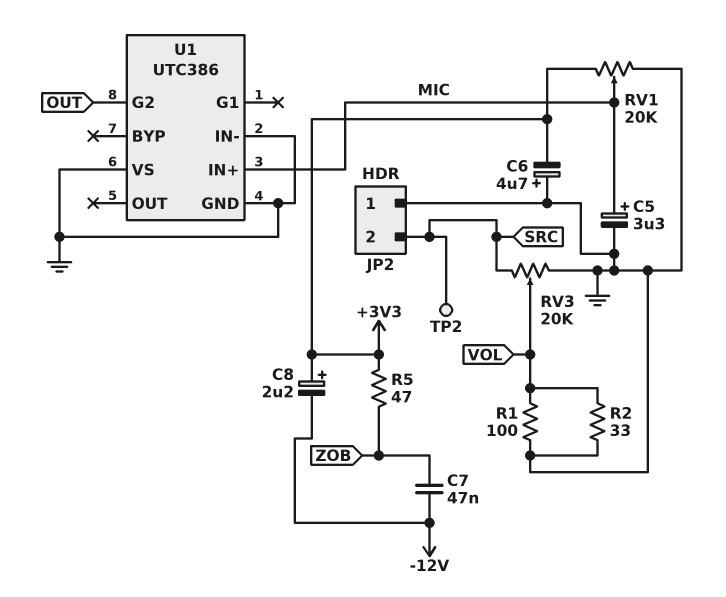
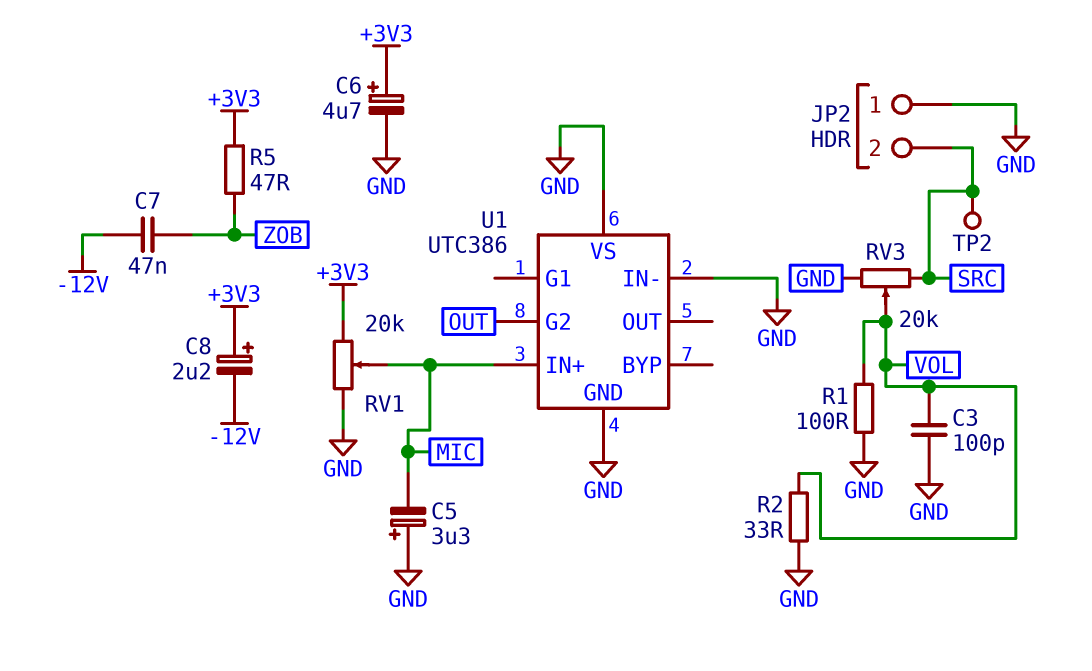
C3: none -> 100pF (GND, VOL)
C5: 3.3uF (plus MIC, minus GND) -> 3.3uF (plus GND, minus MIC)
C6: 4.7uF (plus GND, minus +3V3) -> 4.7uF (plus +3V3, minus GND)

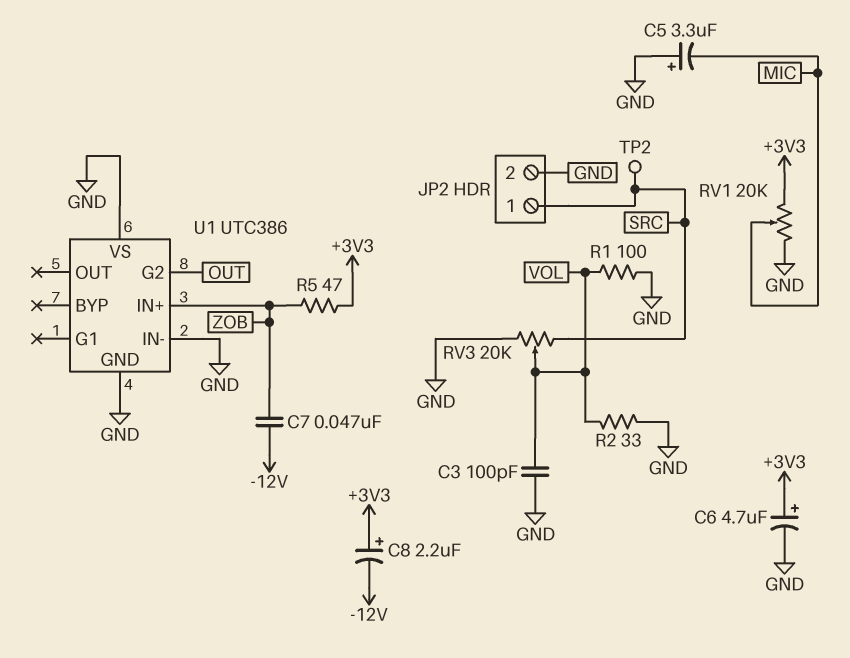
JP2 pin 1: GND -> SRC
JP2 pin 2: SRC -> GND
U1 pin IN+: MIC -> ZOB

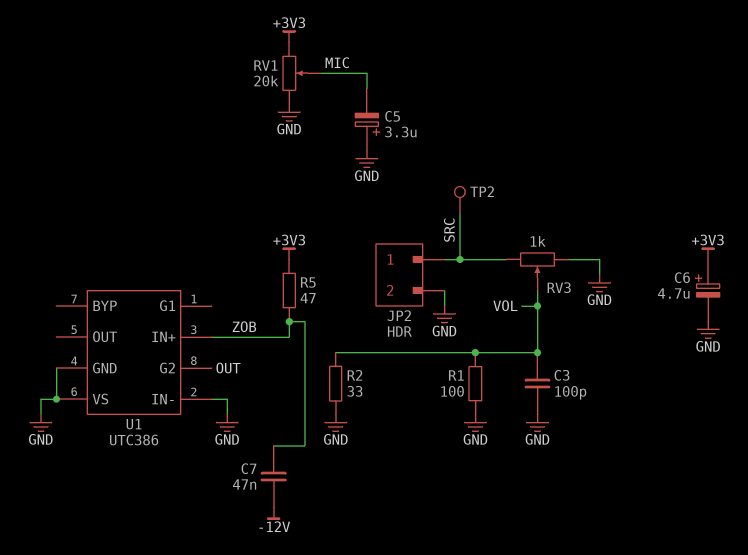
C8: 2.2uF (plus +3V3, minus -12V) -> none
RV3: 20k (GND, SRC, wiper VOL) -> 1k (GND, SRC, wiper VOL)

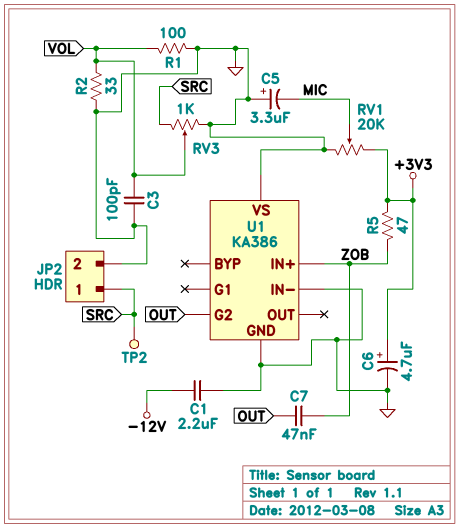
C1: none -> 2.2uF (-12V, GND)
C7: 47nF (-12V, ZOB) -> 47nF (OUT, ZOB)
U1: UTC386 -> KA386

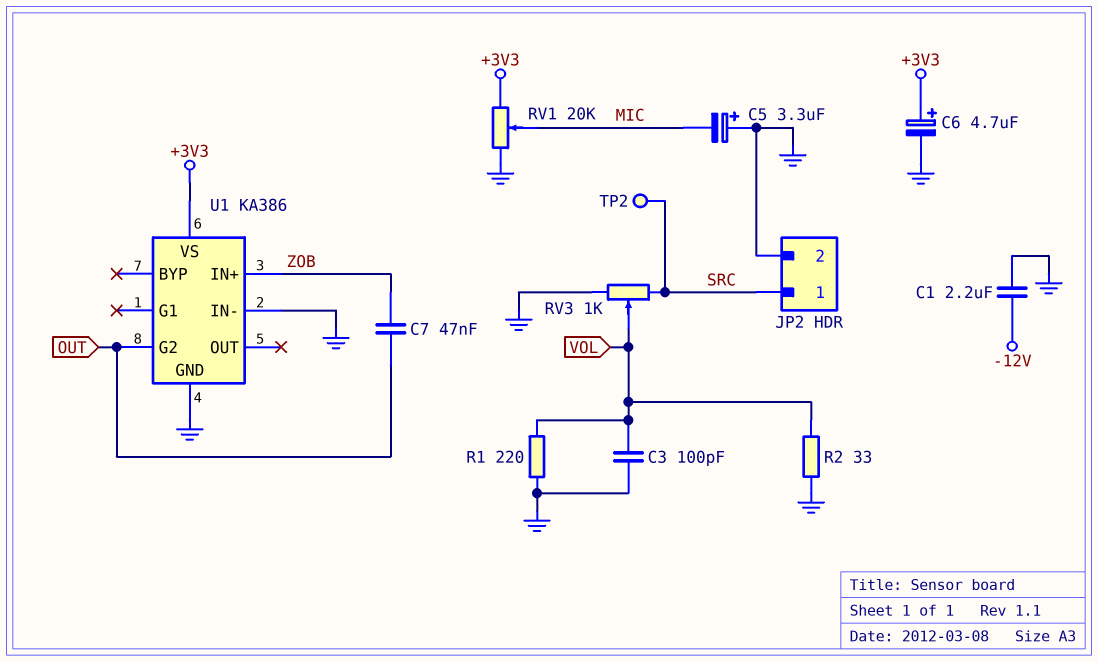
R1: 100 (GND, VOL) -> 220 (GND, VOL)
R5: 47 (+3V3, ZOB) -> none
U1 pin VS: GND -> +3V3

